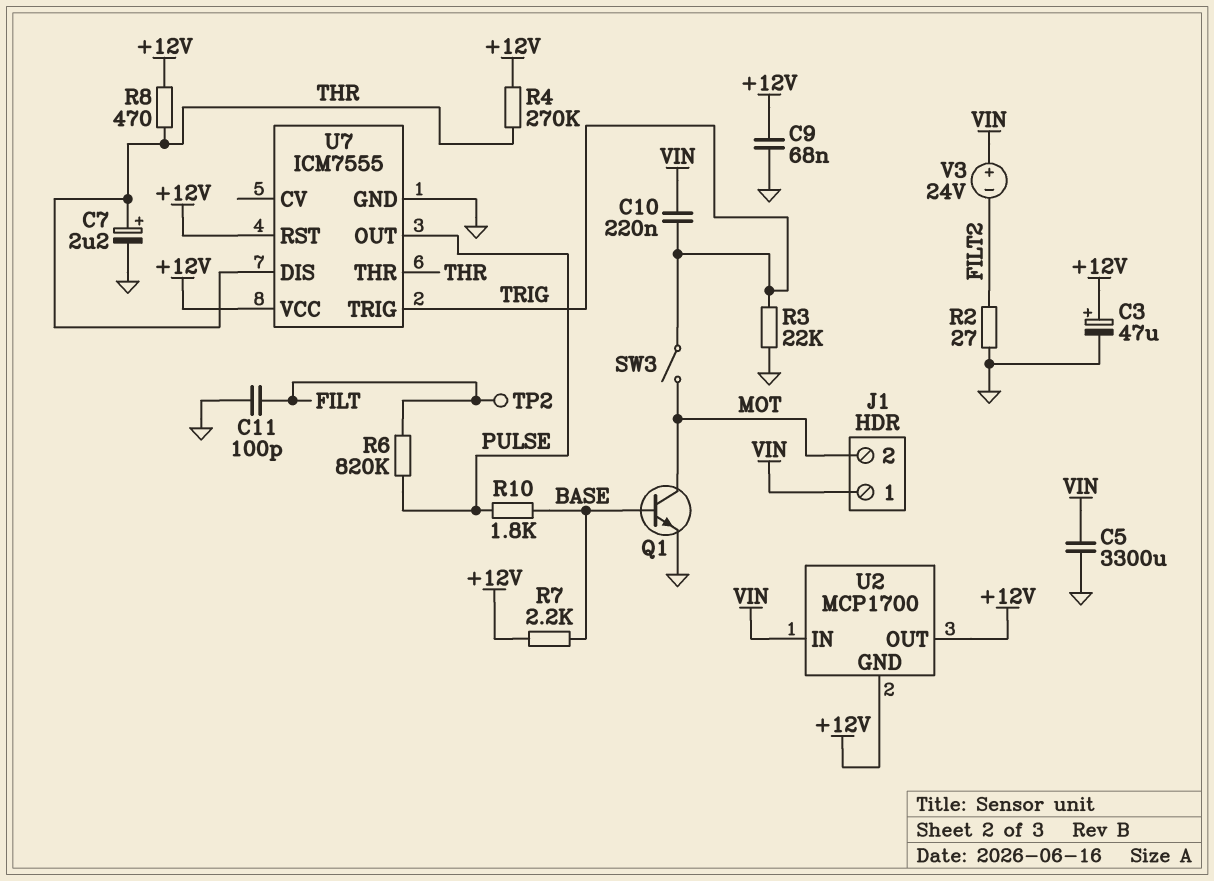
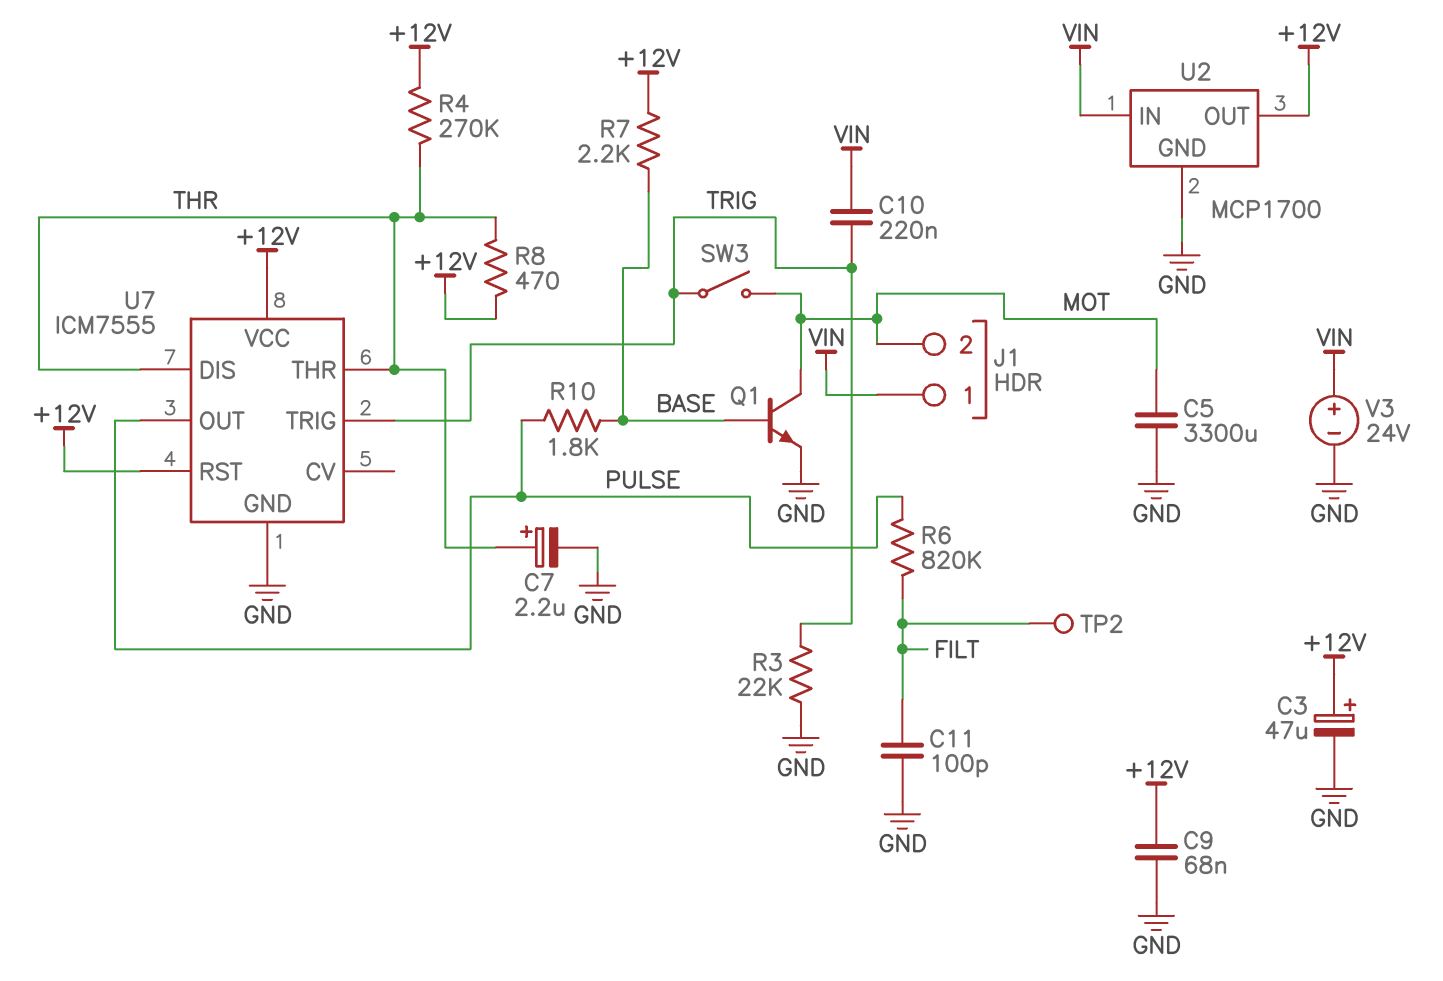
C5: 3300uF (GND, VIN) -> 3300uF (GND, MOT)
R2: 27 (FILT2, GND) -> none
U2 pin GND: +12V -> GND
V3: 24V (plus VIN, minus FILT2) -> 24V (plus VIN, minus GND)

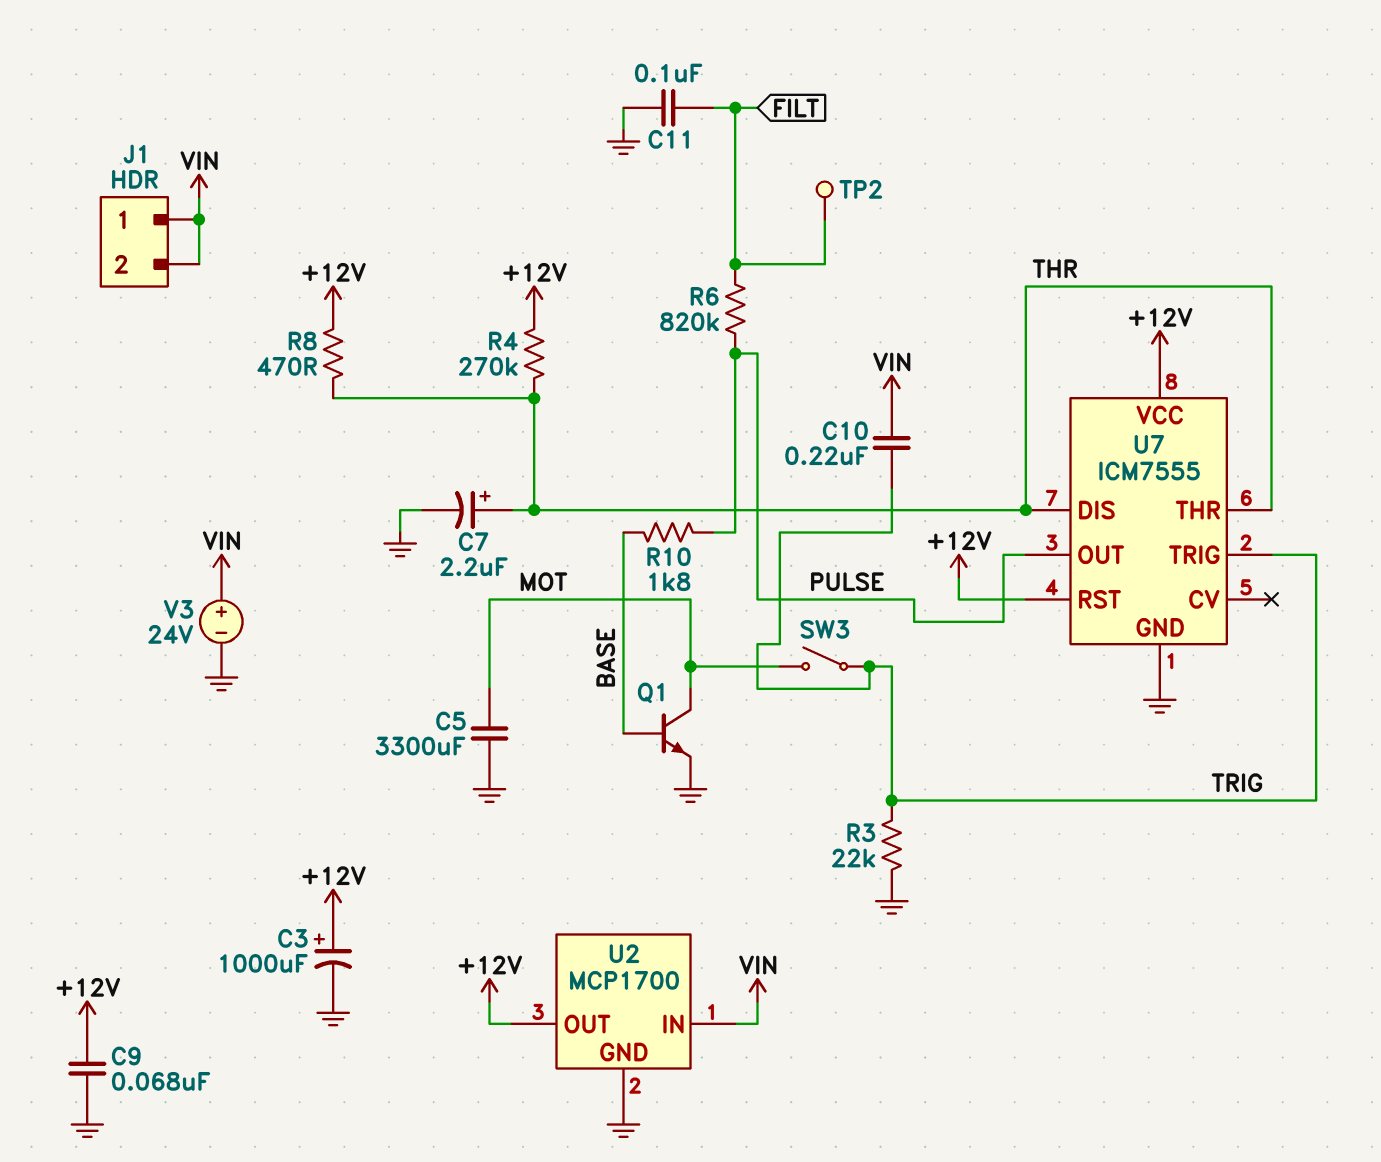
C3: 47uF (plus +12V, minus GND) -> 1000uF (plus +12V, minus GND)
C11: 100pF (FILT, GND) -> 100nF (FILT, GND)
J1 pin 2: MOT -> VIN
R7: 2.2k (+12V, BASE) -> none

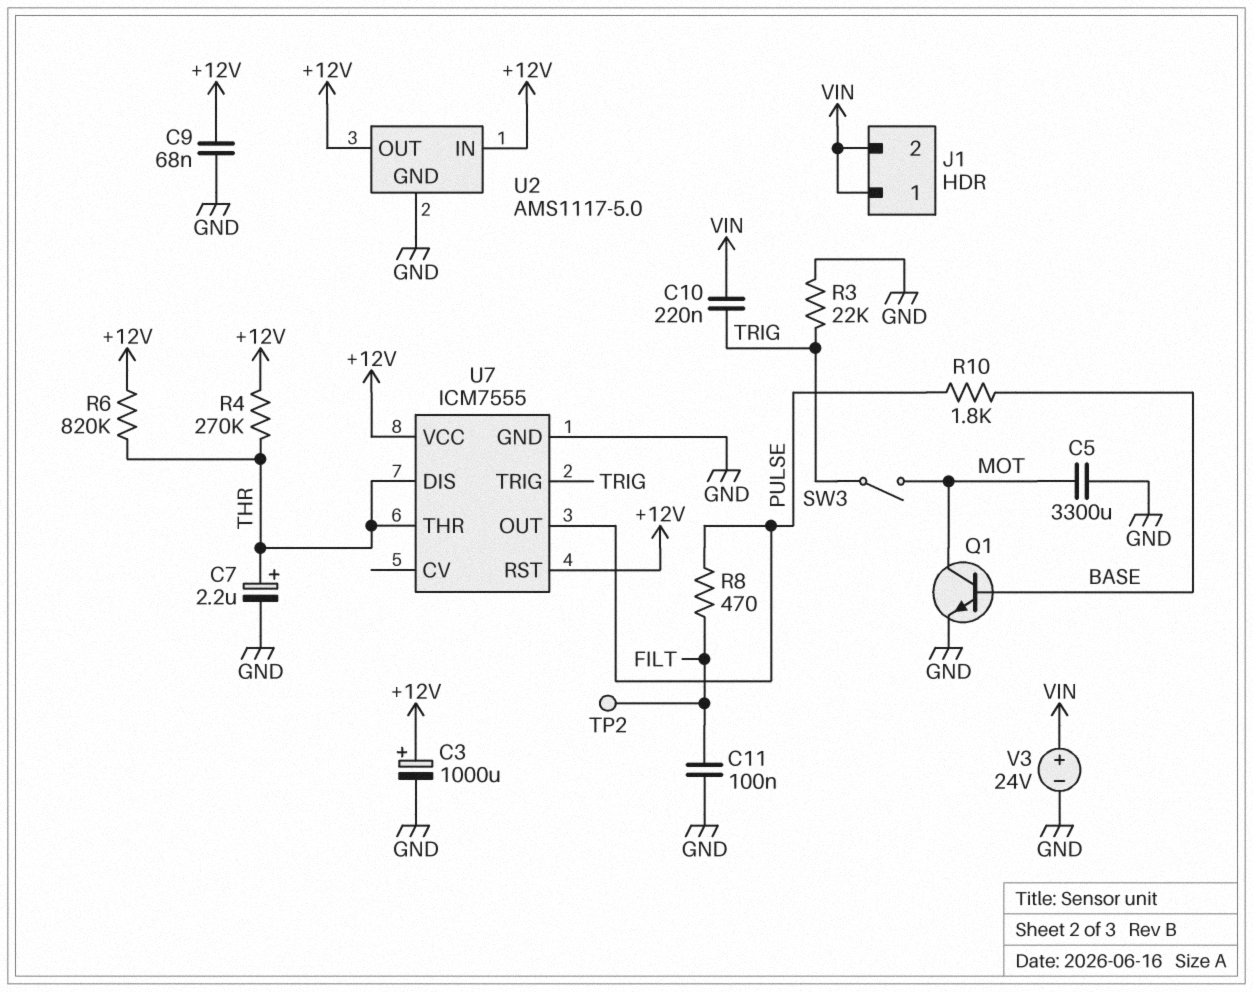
R6: 820k (FILT, PULSE) -> 820k (+12V, THR)
R8: 470 (+12V, THR) -> 470 (FILT, PULSE)
U2: MCP1700 -> AMS1117-5.0
U2 pin IN: VIN -> +12V

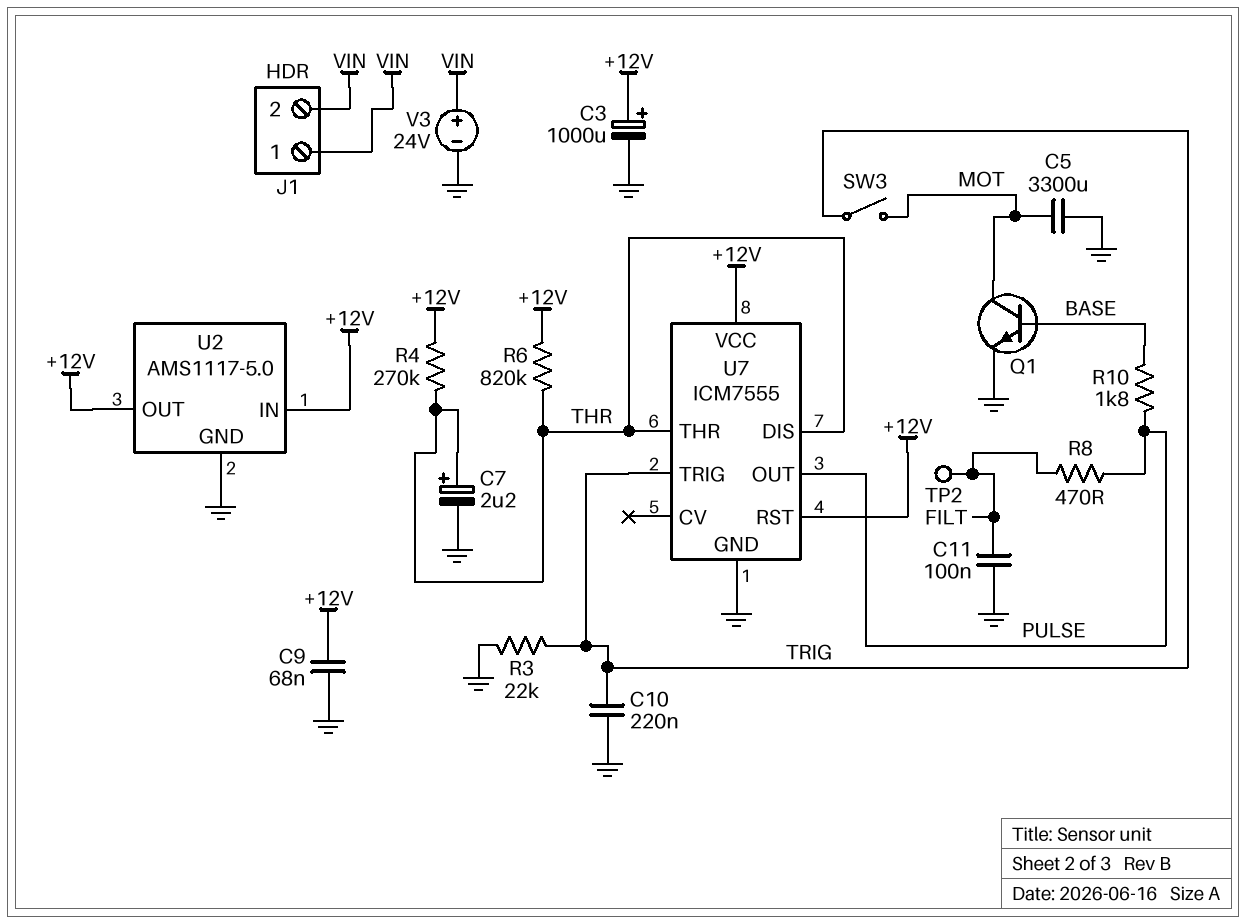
C10: 220nF (TRIG, VIN) -> 220nF (GND, TRIG)

